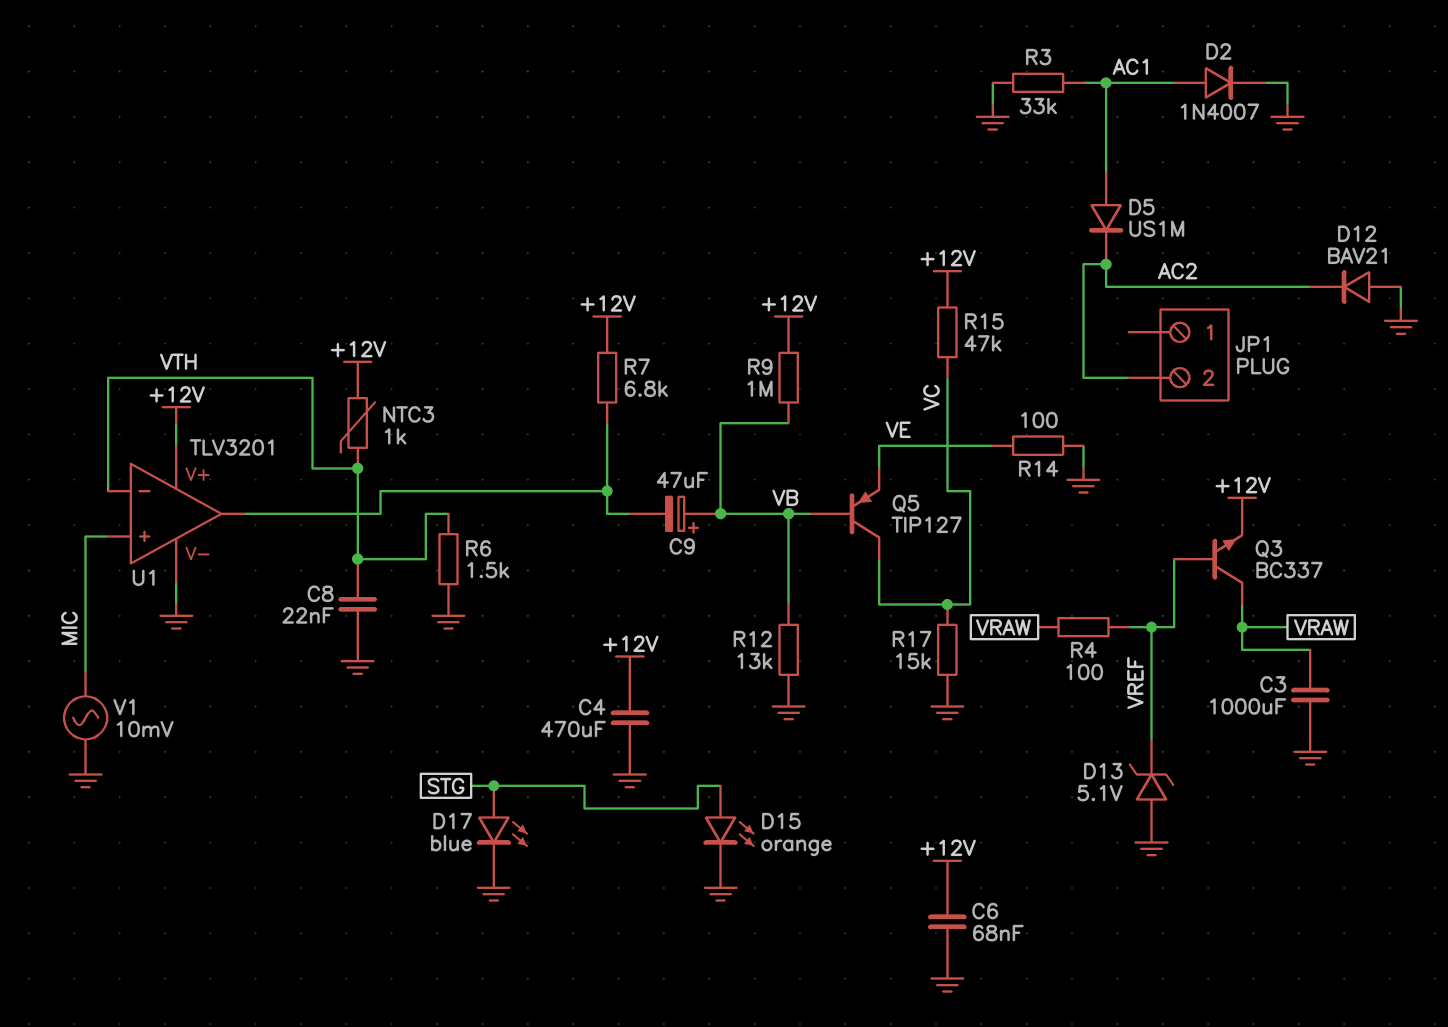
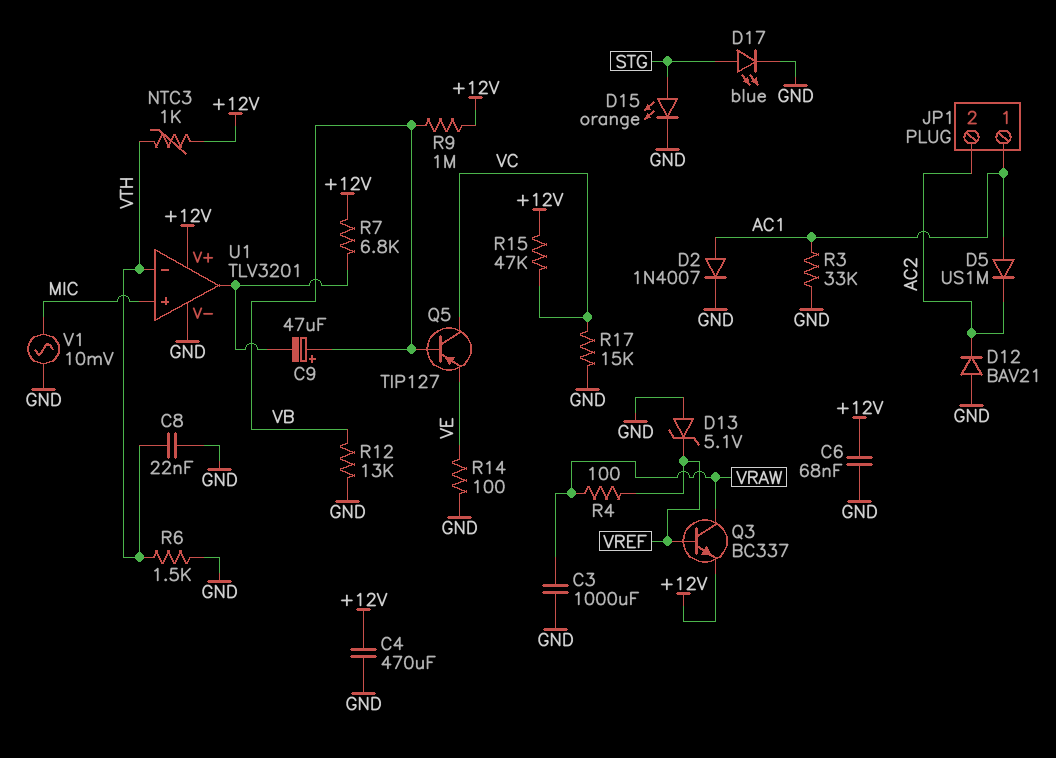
JP1 pin 1: none -> AC1

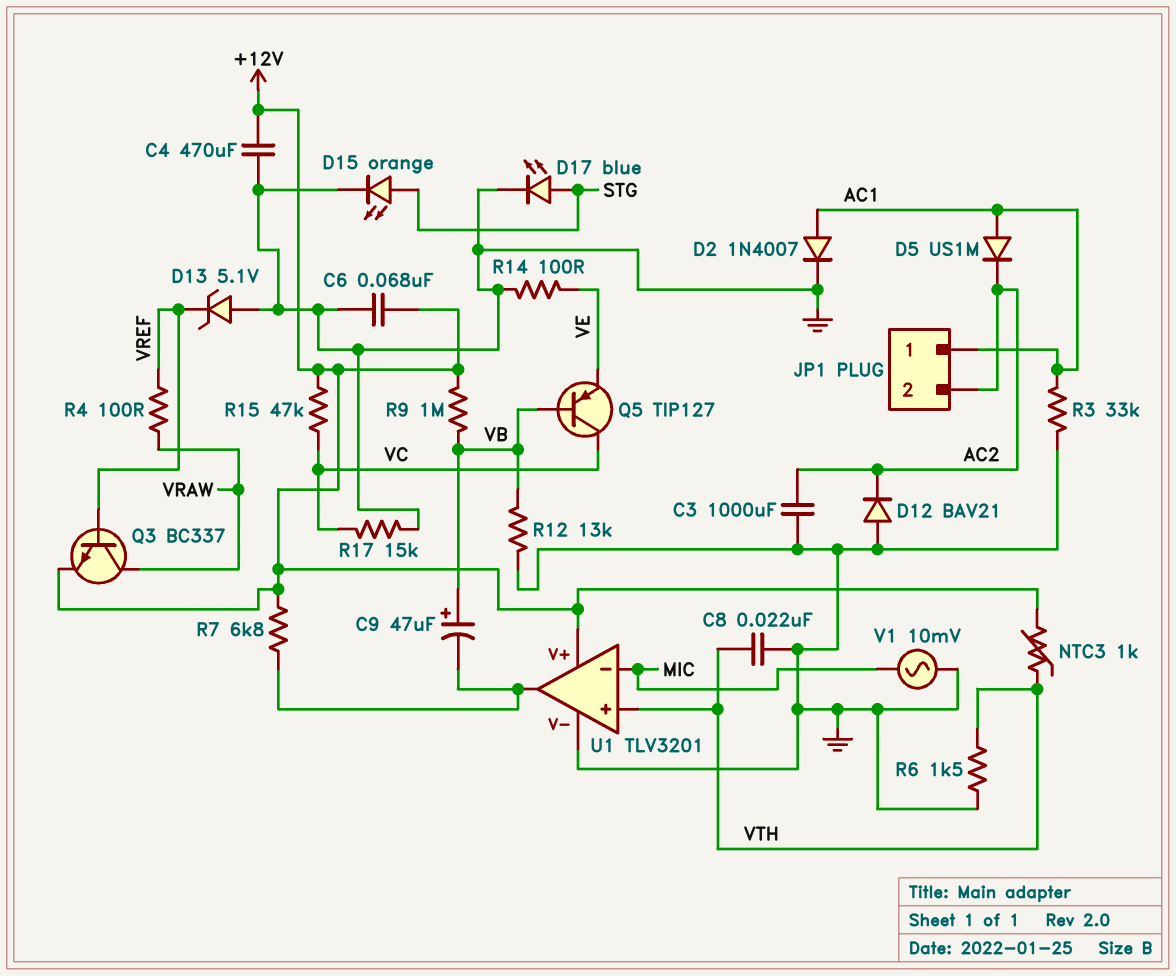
C3: 1000uF (GND, VRAW) -> 1000uF (AC2, GND)
U1 pin in+: MIC -> VTH
U1 pin in-: VTH -> MIC

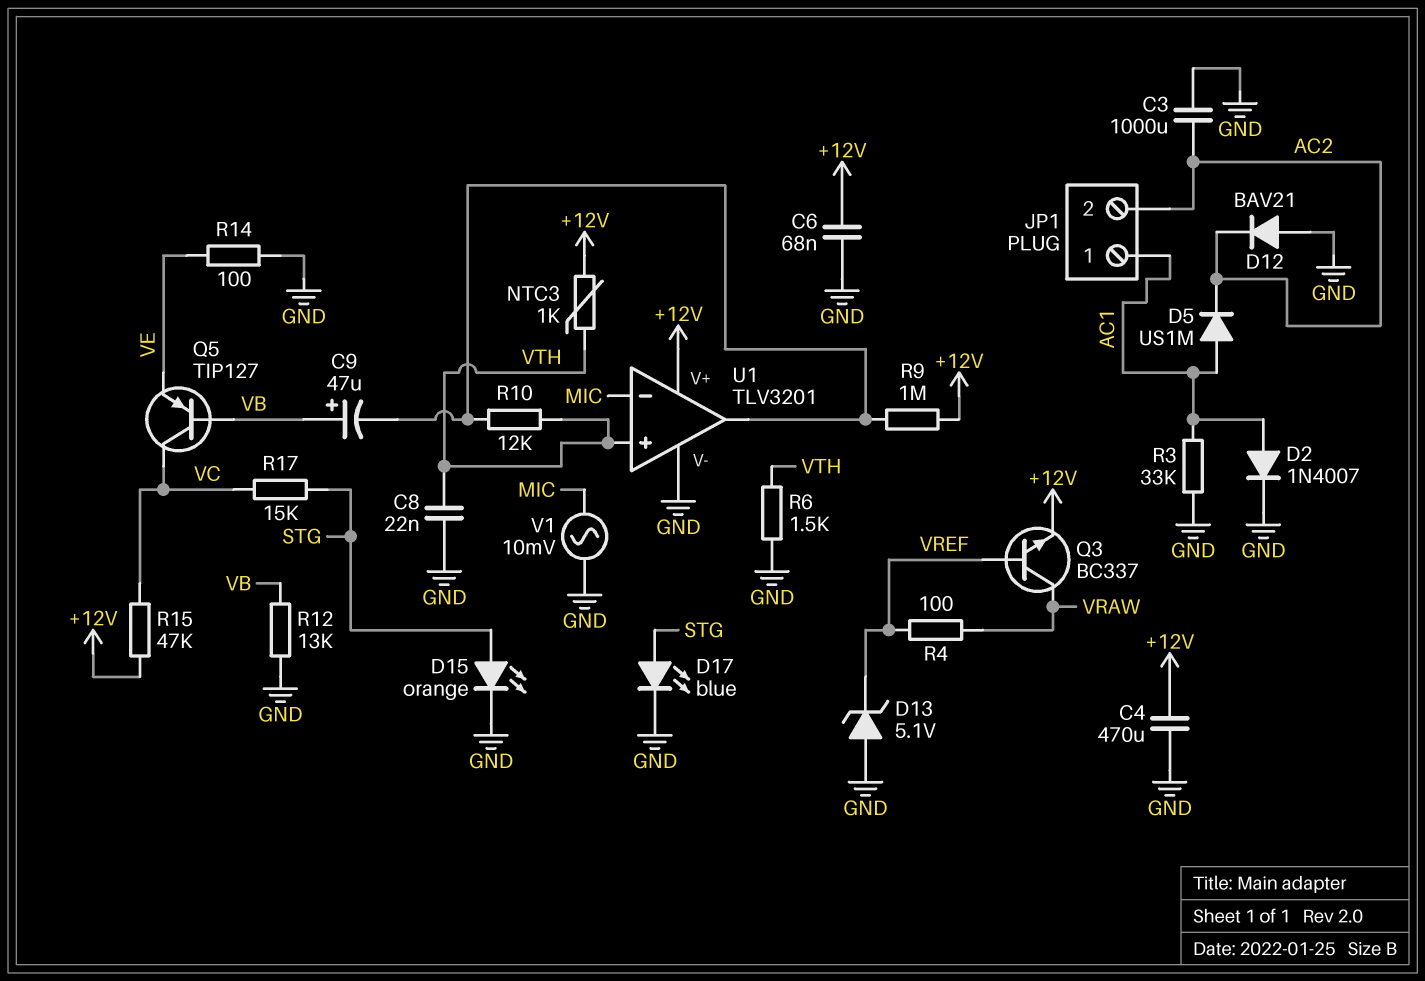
R7: 6.8k (+12V, U1/out) -> none
R9: 1M (+12V, VB) -> 1M (+12V, U1/out)
R10: none -> 12k (U1/out, VTH)
R17: 15k (GND, VC) -> 15k (STG, VC)

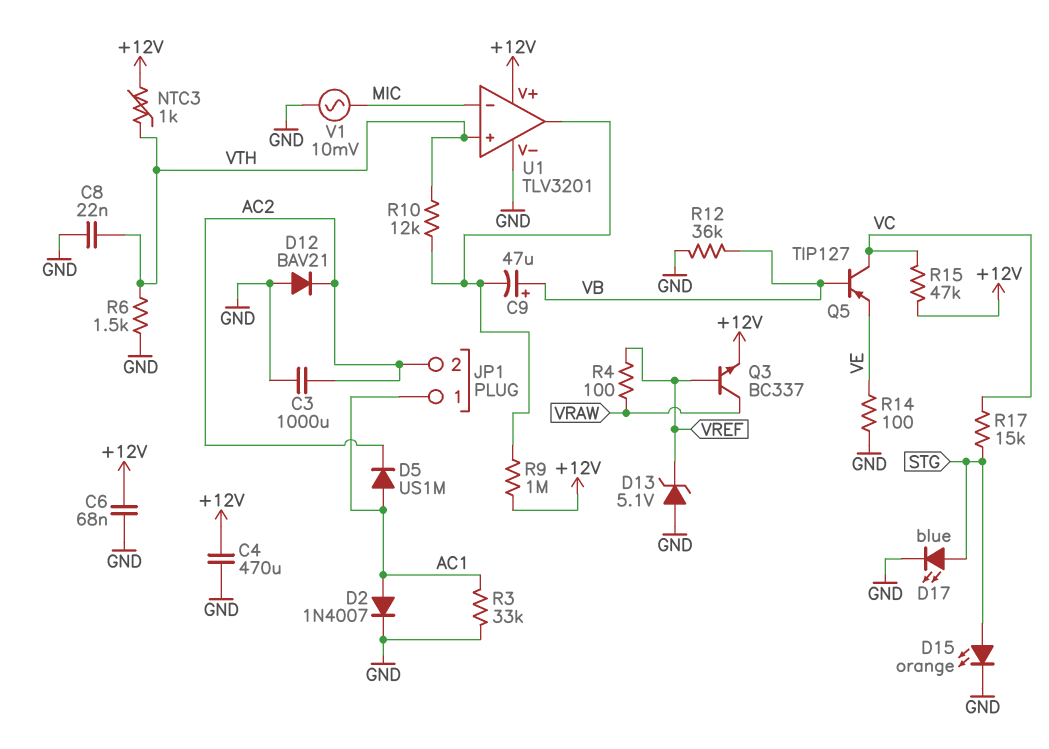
R12: 13k (GND, VB) -> 36k (GND, VB)

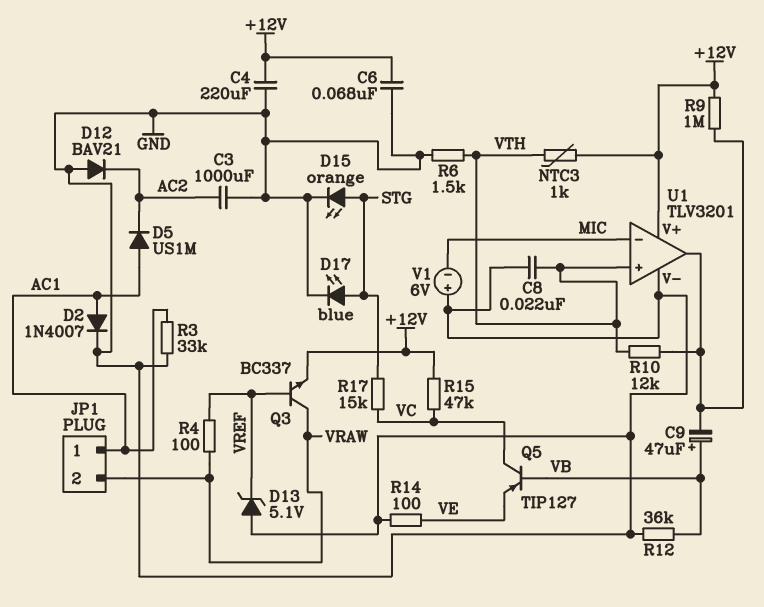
C4: 470uF (+12V, GND) -> 220uF (+12V, GND)
JP1 pin 2: AC2 -> VRAW
V1: AC 10mV (GND, MIC) -> 6V (plus GND, minus MIC)

